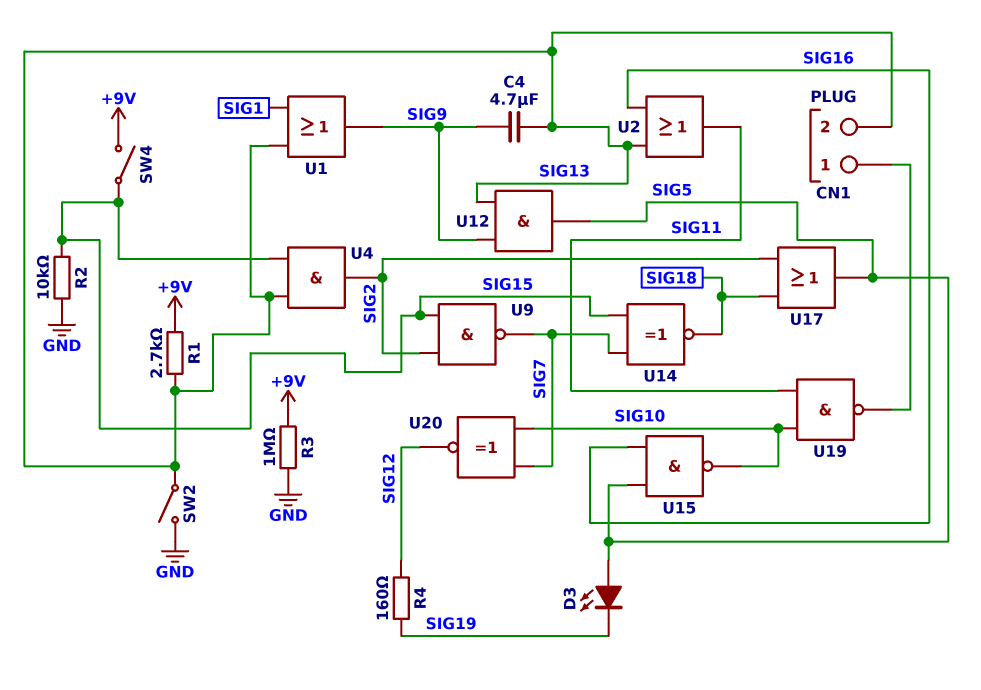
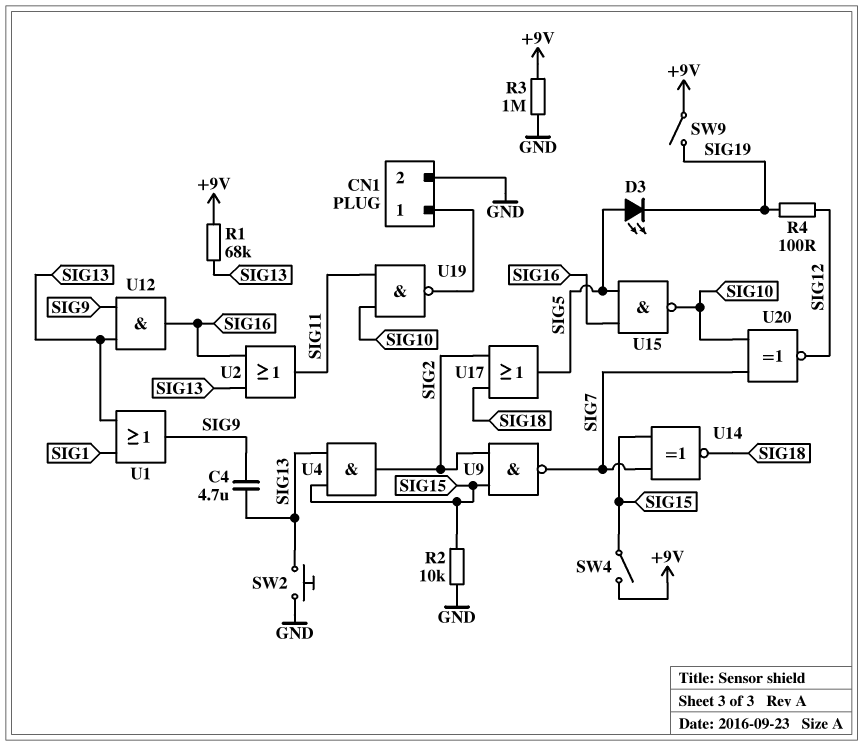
CN1 pin 2: SIG13 -> GND
R1: 2.7k (+9V, SIG13) -> 68k (+9V, SIG13)
R4: 160 (SIG12, SIG19) -> 100 (SIG12, SIG19)
SW2: switch (GND, SIG13) -> button (GND, SIG13)
SW9: none -> switch (+9V, SIG19)
U12: AND (in SIG9, in SIG13, out SIG5) -> AND (in SIG9, in SIG13, out SIG16)

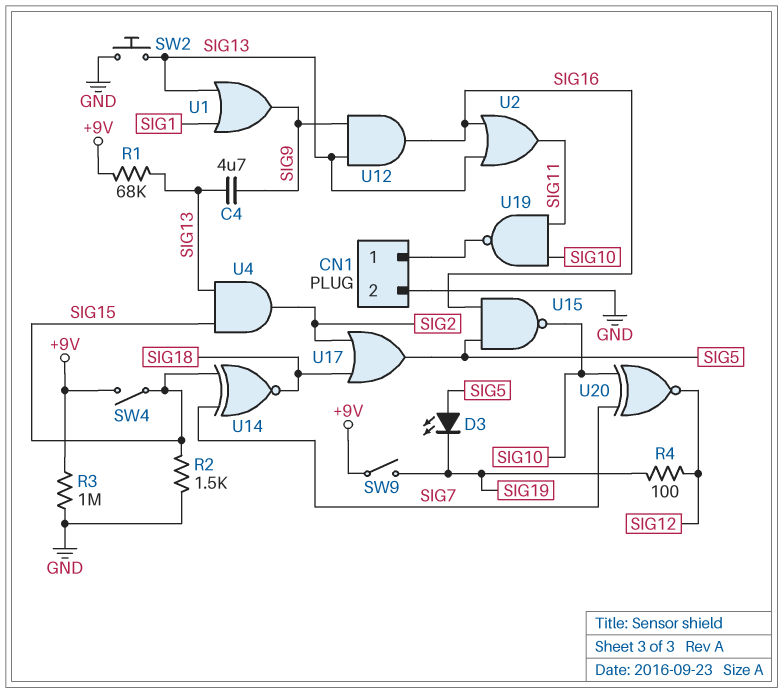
R2: 10k (GND, SIG15) -> 1.5k (GND, SIG15)
U9: NAND (in SIG2, in SIG15, out SIG7) -> none

